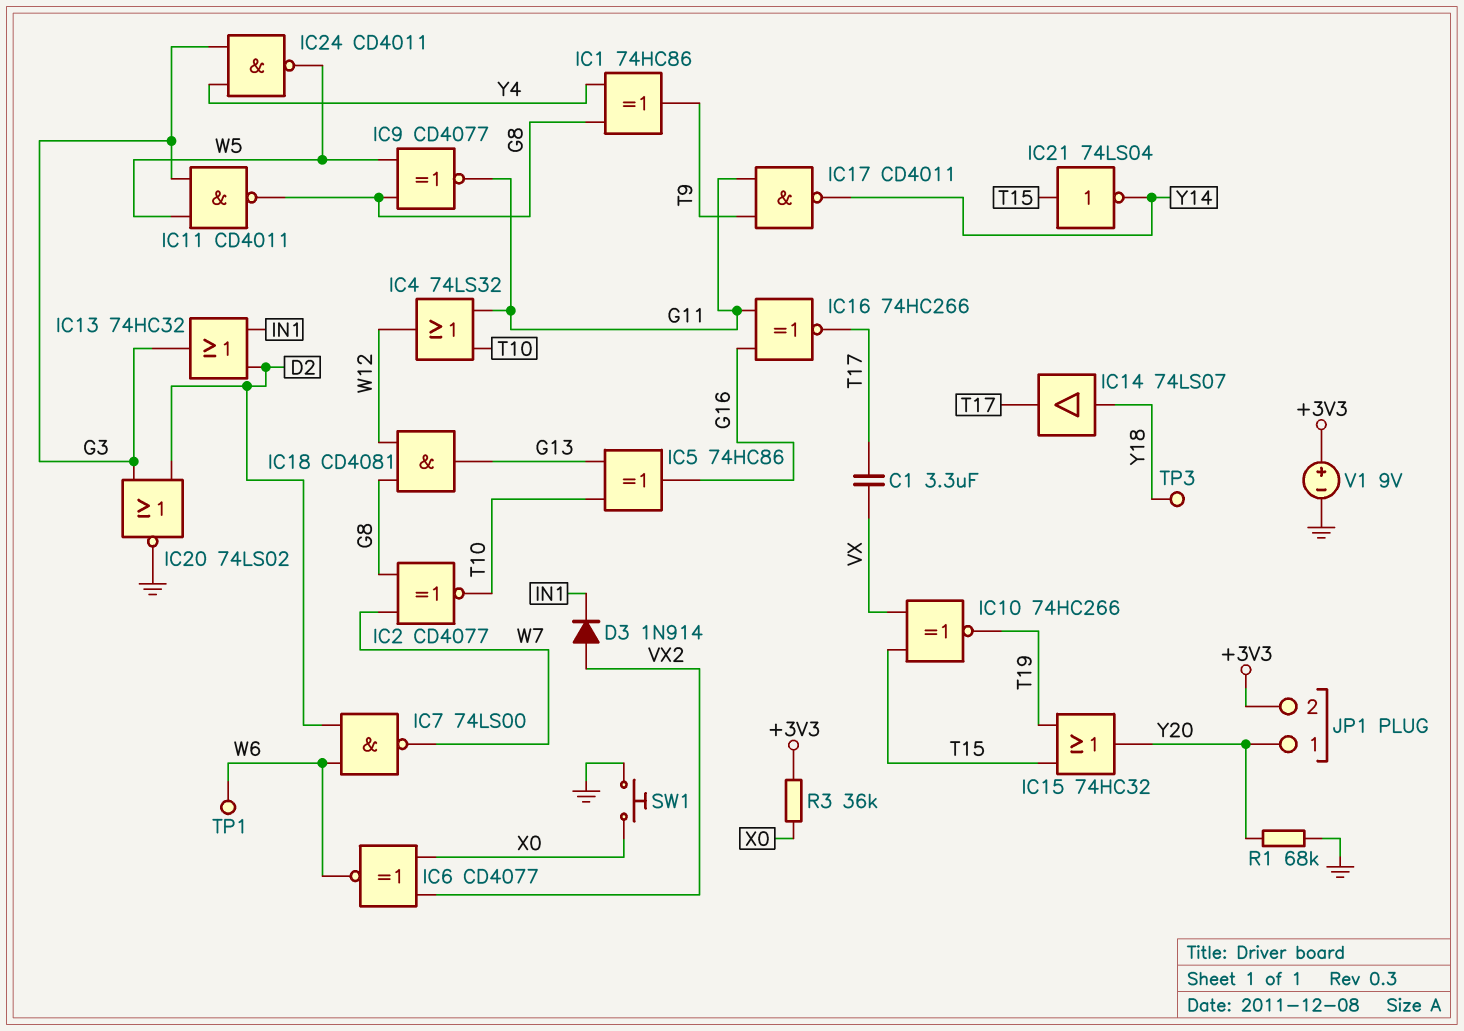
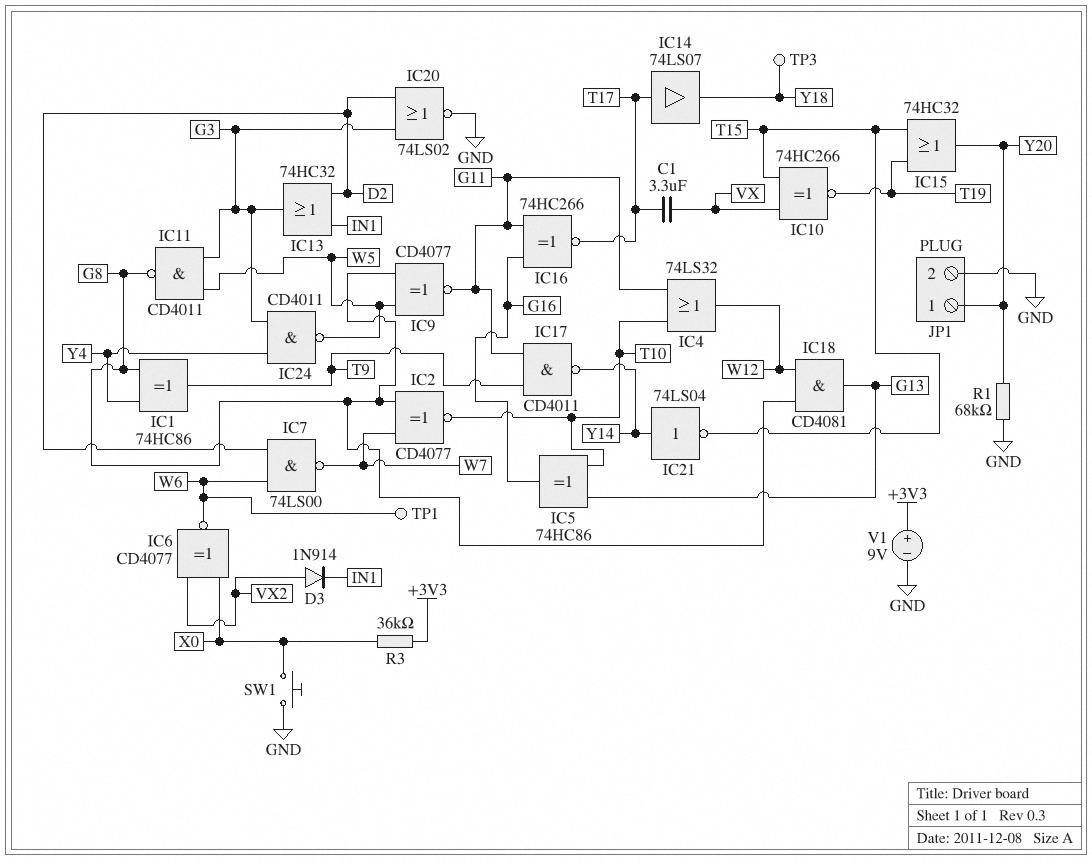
IC14: buffer 74LS07 (in Y18, out T17) -> buffer 74LS07 (in T17, out Y18)
IC21: NOT 74LS04 (in T15, out Y14) -> NOT 74LS04 (in Y14, out T15)
JP1 pin 2: +3V3 -> GND

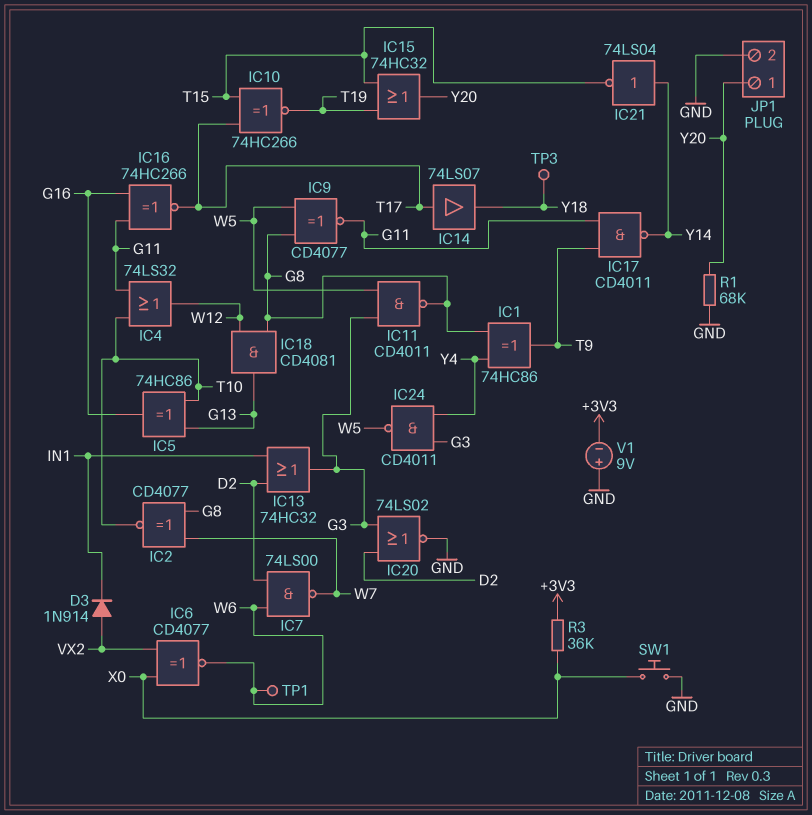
C1: 3.3uF (T17, VX) -> none
IC10: XNOR 74HC266 (in T15, in VX, out T19) -> XNOR 74HC266 (in T15, in T17, out T19)
V1: 9V (plus +3V3, minus GND) -> 9V (plus GND, minus +3V3)

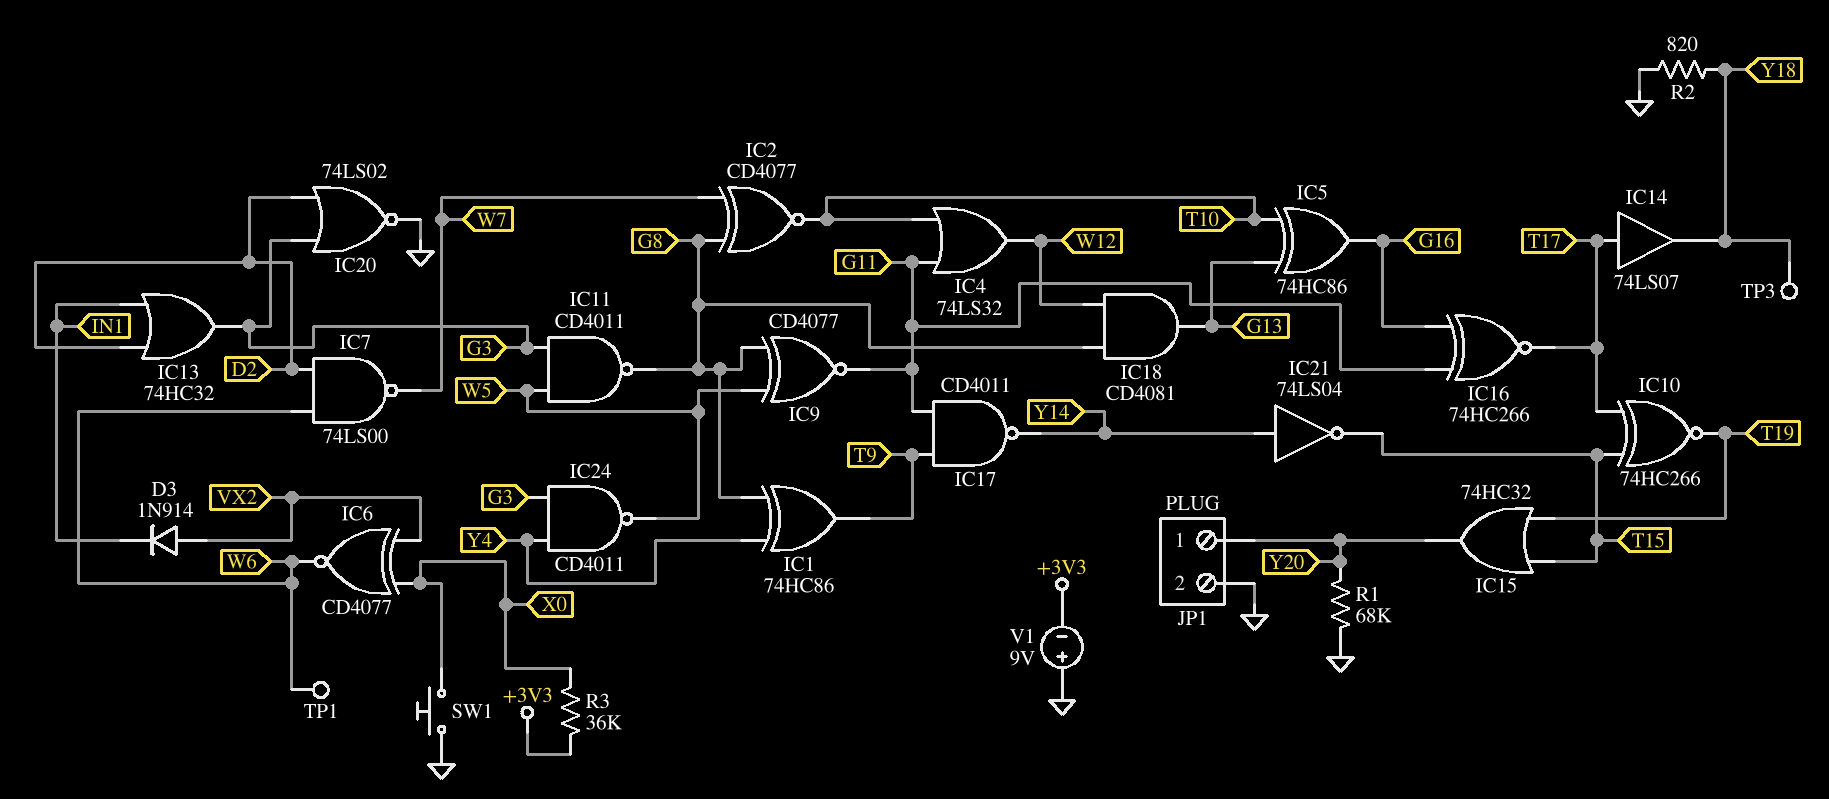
R2: none -> 820 (GND, Y18)

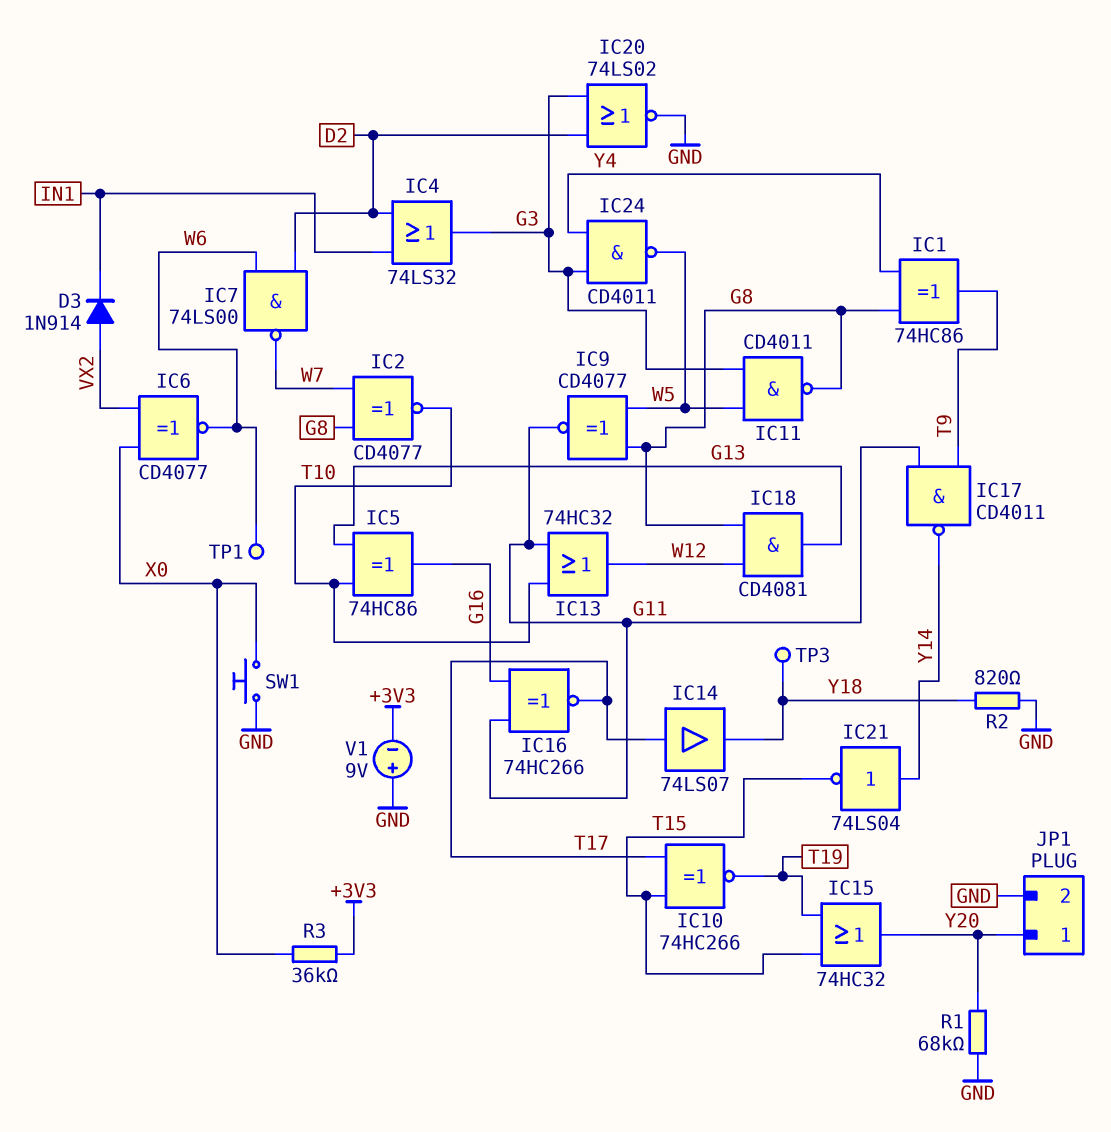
IC4: OR 74LS32 (in G11, in T10, out W12) -> OR 74LS32 (in D2, in IN1, out G3)
IC13: OR 74HC32 (in D2, in IN1, out G3) -> OR 74HC32 (in G11, in T10, out W12)

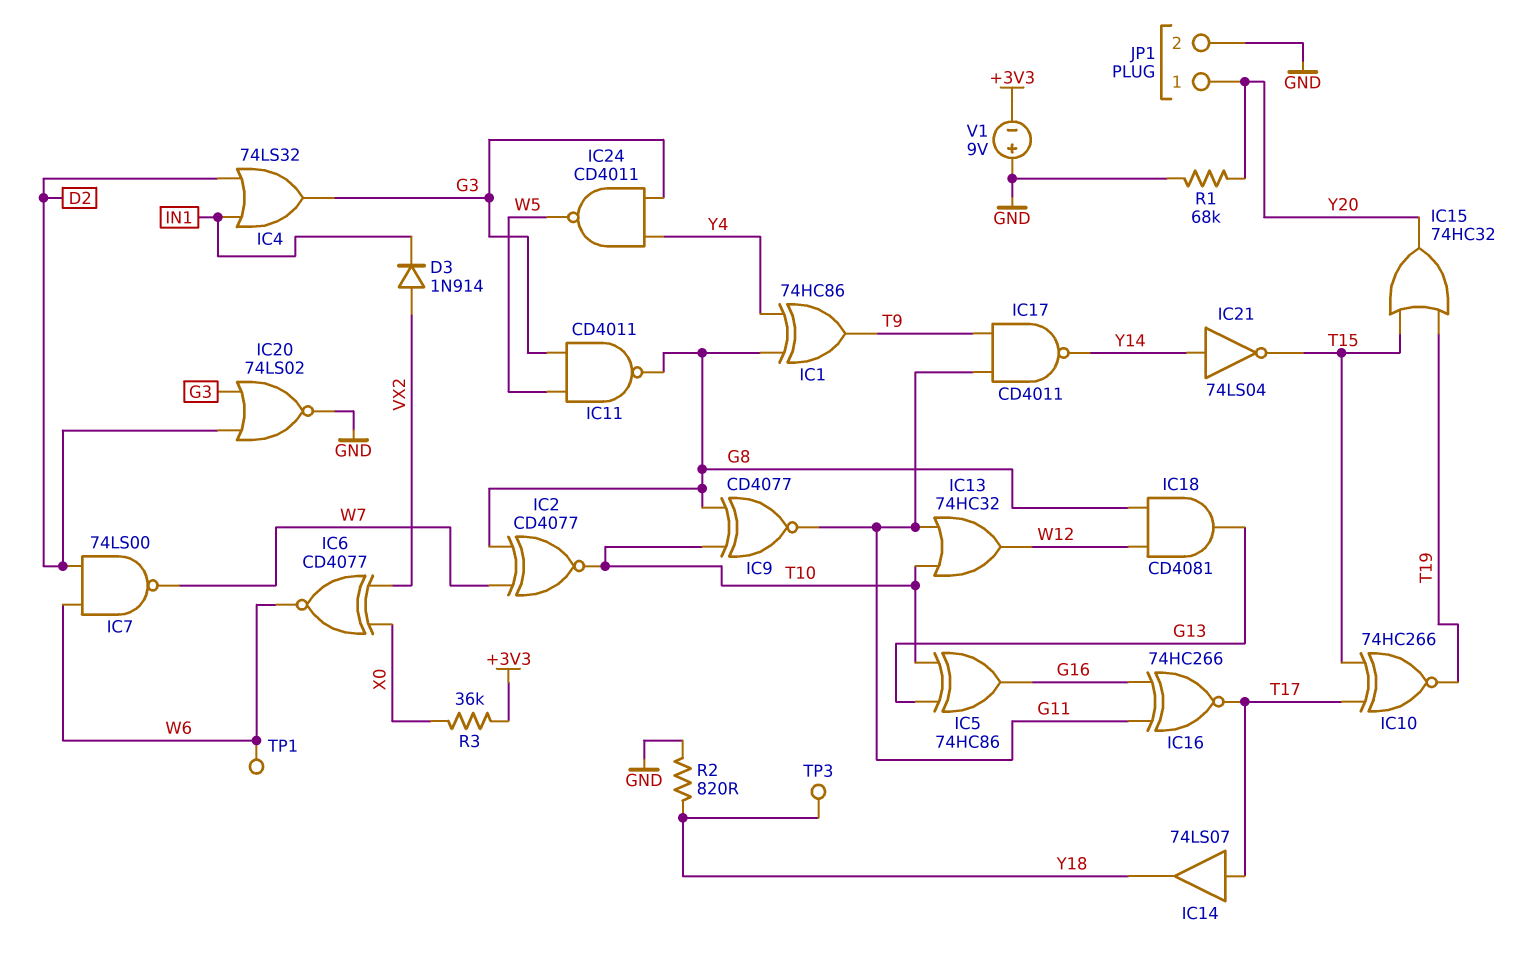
IC9: XNOR CD4077 (in G8, in W5, out G11) -> XNOR CD4077 (in G8, in T10, out G11)
SW1: button (GND, X0) -> none

